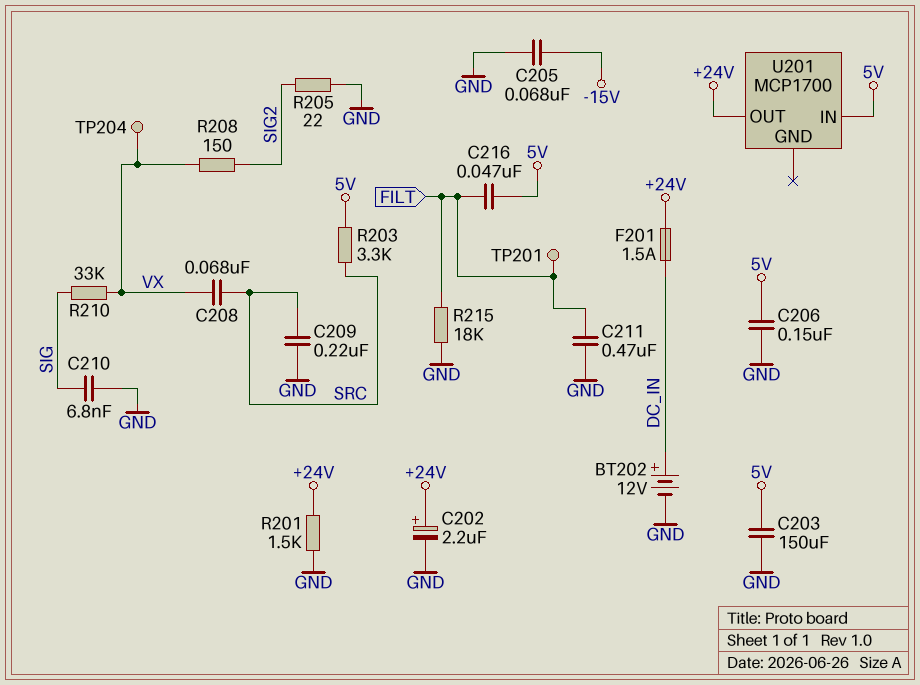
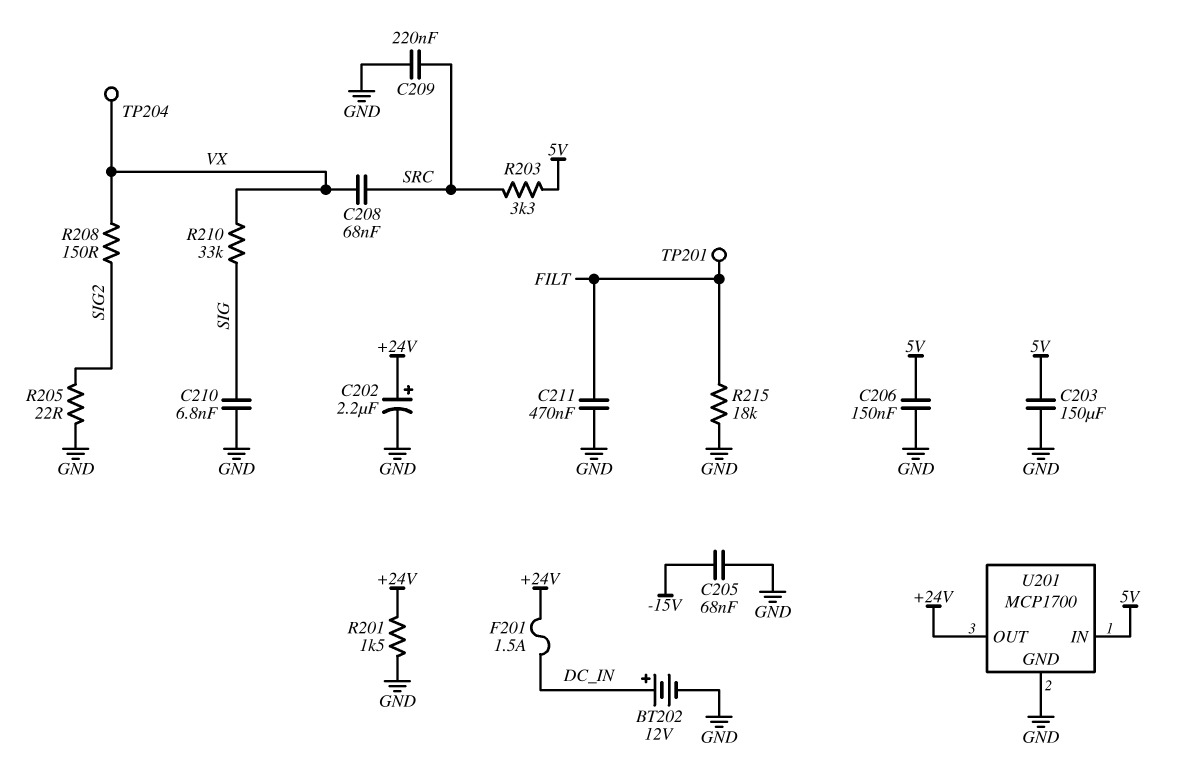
C216: 47nF (5V, FILT) -> none
U201 pin GND: none -> GND

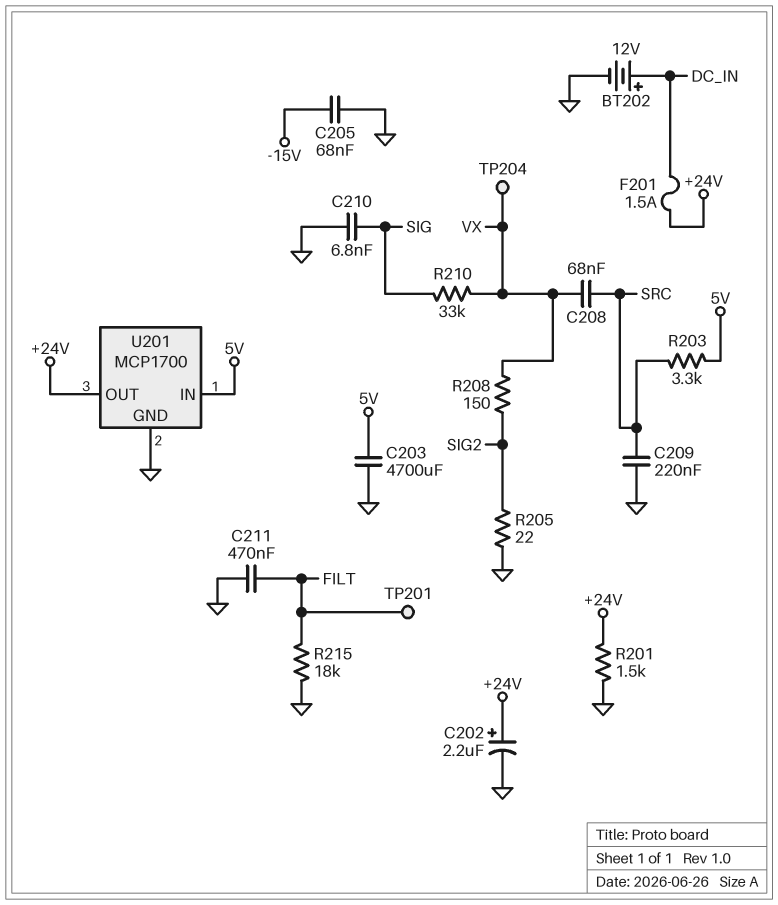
C203: 150uF (5V, GND) -> 4700uF (5V, GND)
C206: 150nF (5V, GND) -> none

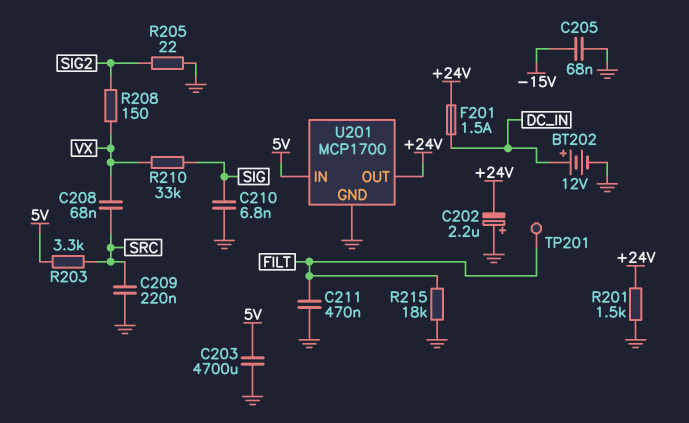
C202: 2.2uF (plus +24V, minus GND) -> 2.2uF (plus GND, minus +24V)
TP204: test point (VX) -> none

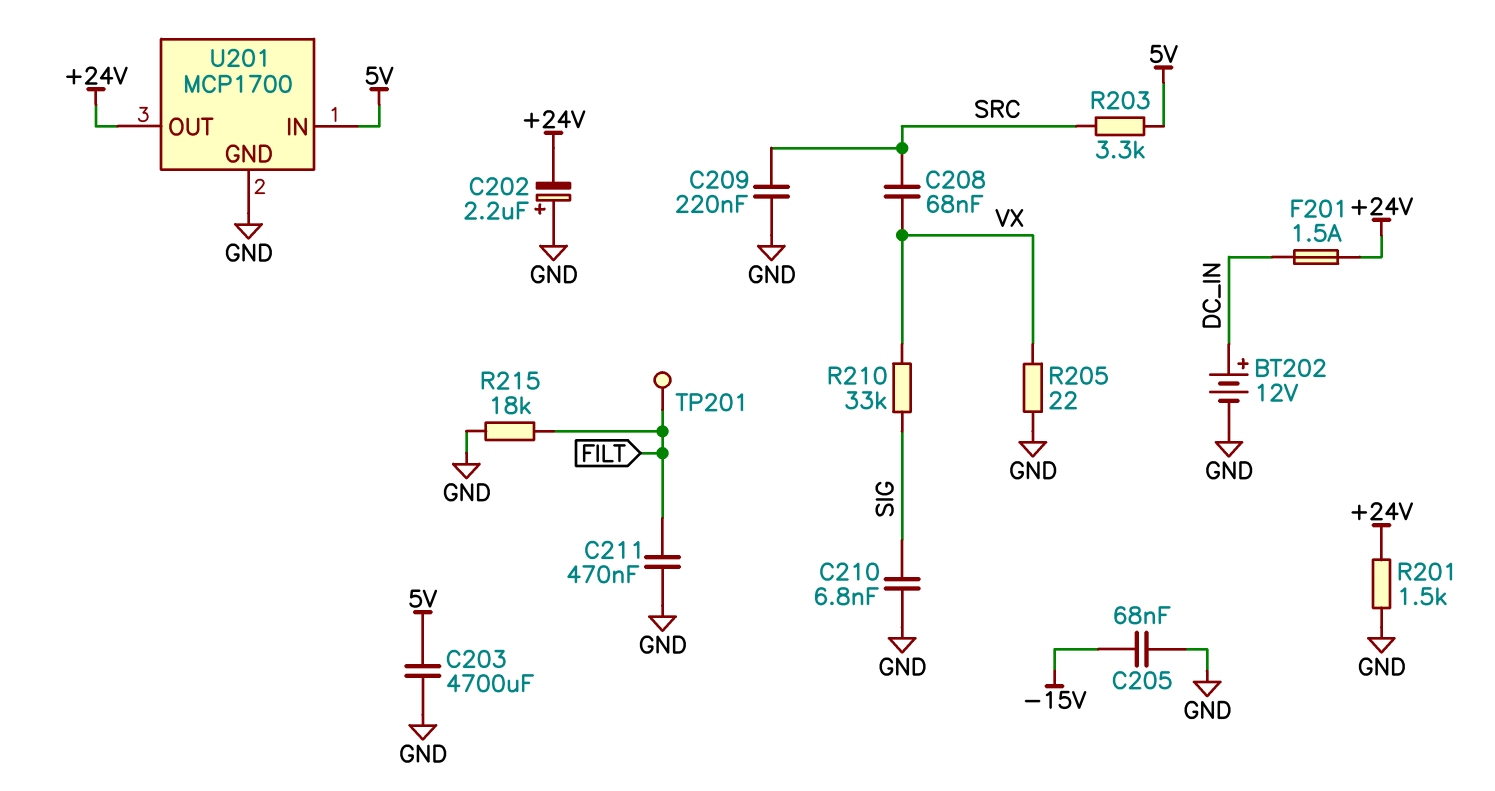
R205: 22 (GND, SIG2) -> 22 (GND, VX)
R208: 150 (SIG2, VX) -> none

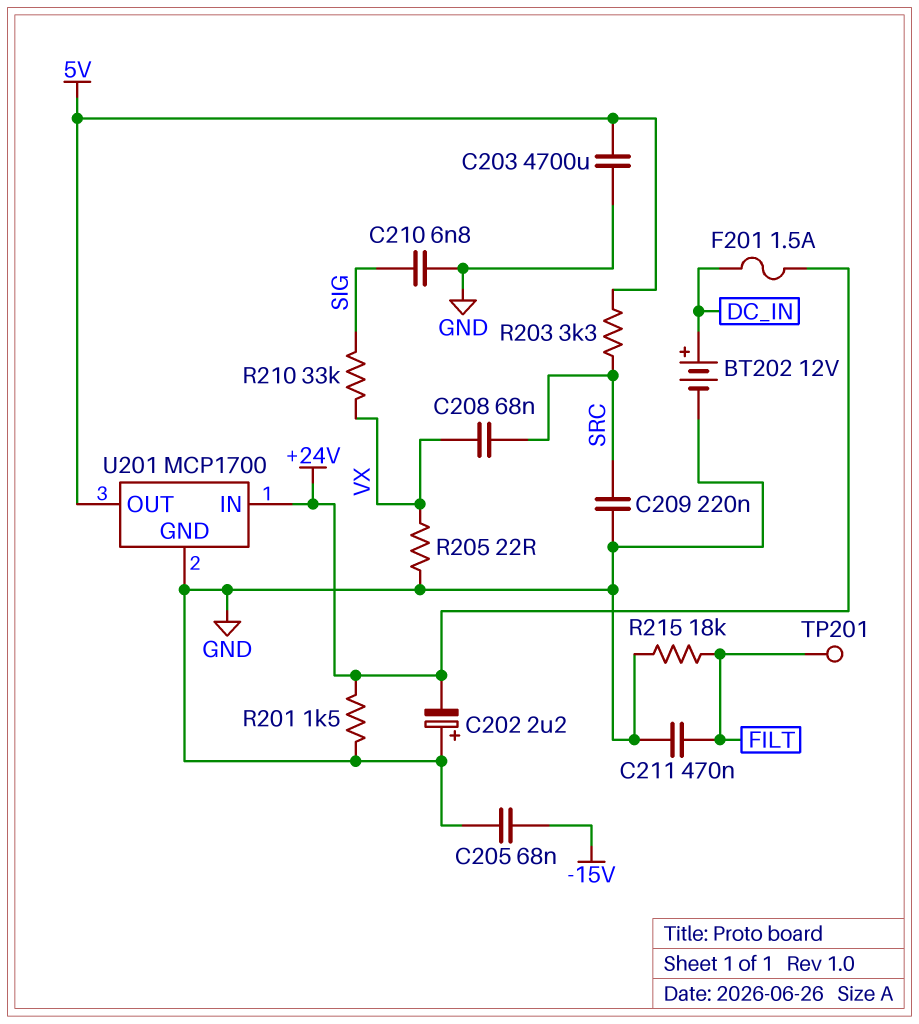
U201 pin IN: 5V -> +24V
U201 pin OUT: +24V -> 5V

